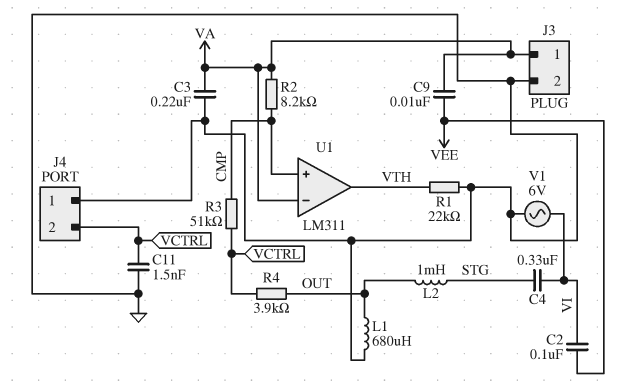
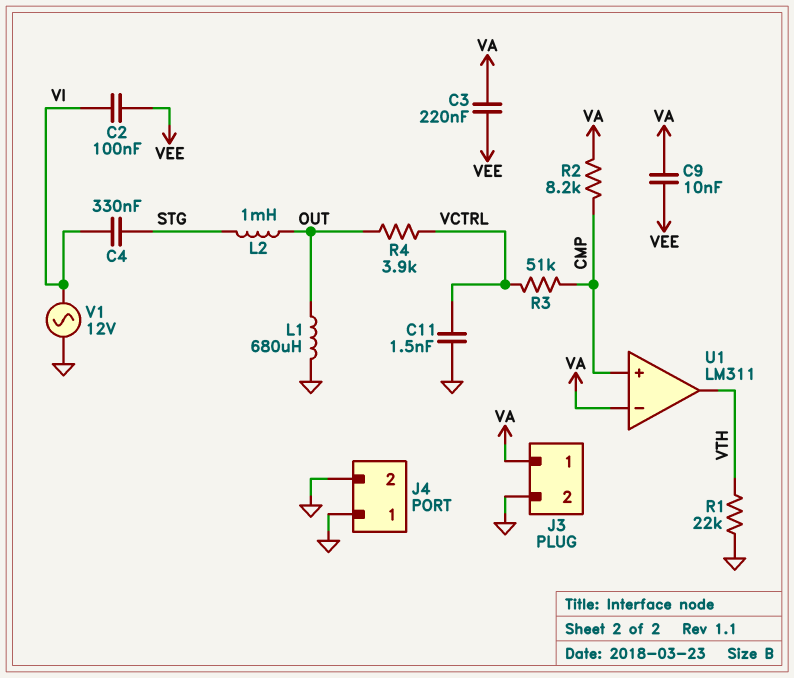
C3: 220nF (GND, VA) -> 220nF (VA, VEE)
J4 pin 2: VCTRL -> GND
V1: AC 6V (GND, VI) -> AC 12V (GND, VI)

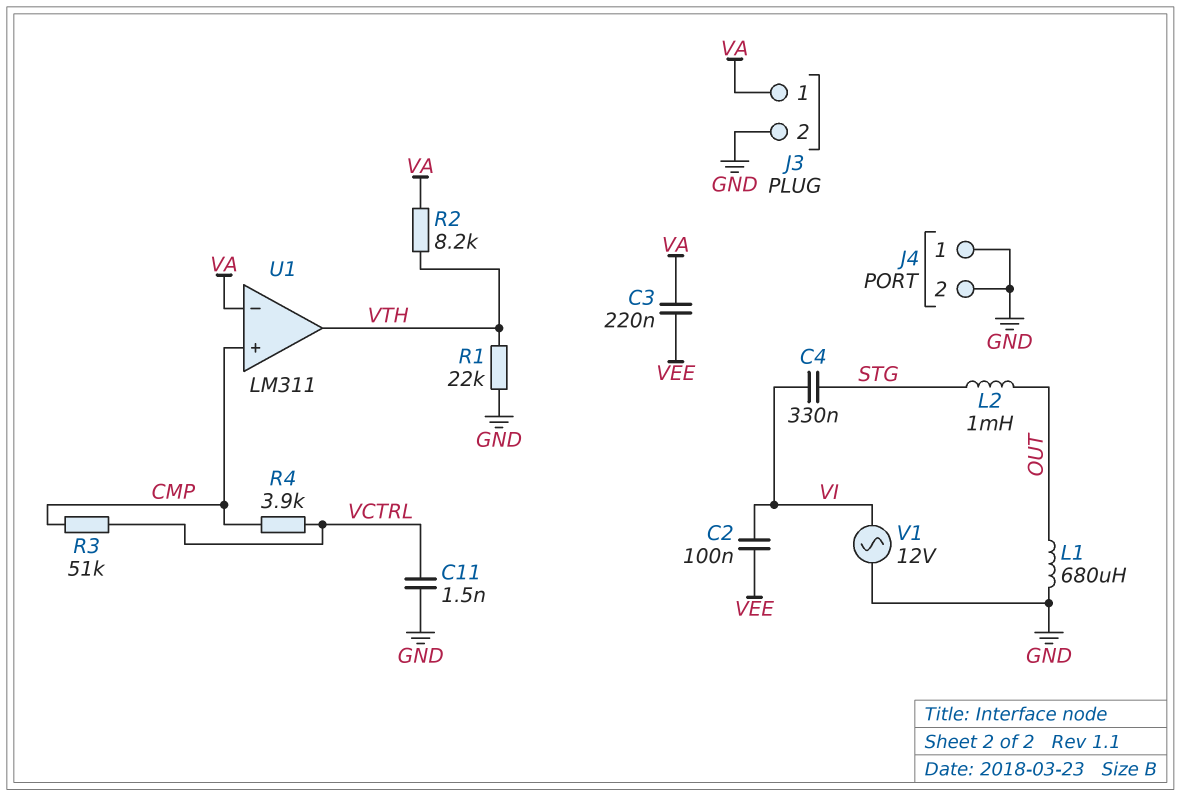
C9: 10nF (VA, VEE) -> none
R2: 8.2k (CMP, VA) -> 8.2k (VA, VTH)
R4: 3.9k (OUT, VCTRL) -> 3.9k (CMP, VCTRL)

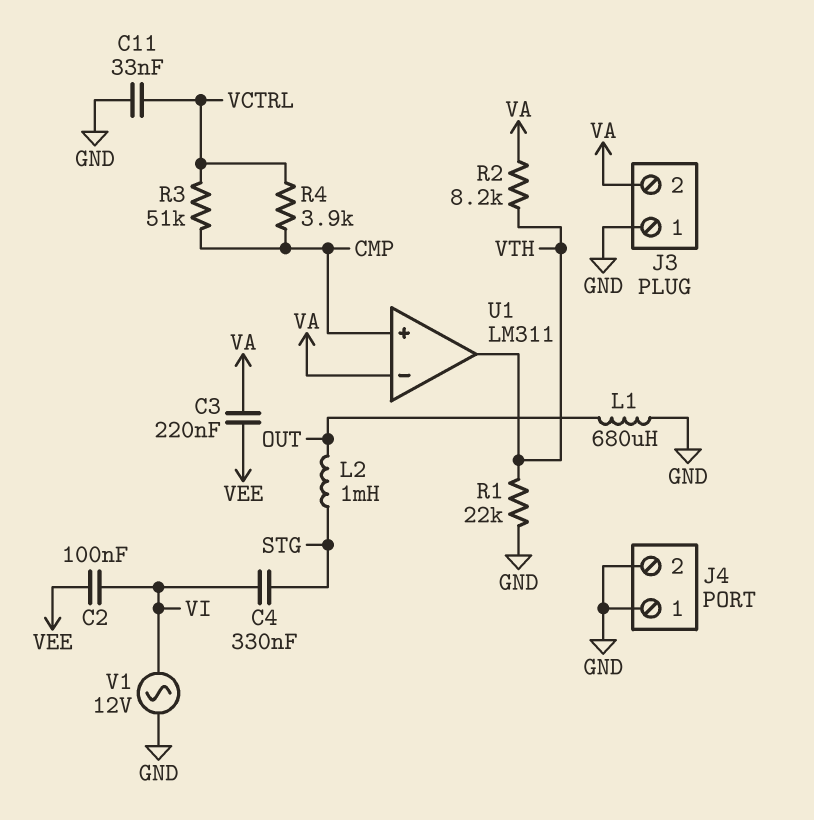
C11: 1.5nF (GND, VCTRL) -> 33nF (GND, VCTRL)
J3 pin 1: VA -> GND
J3 pin 2: GND -> VA

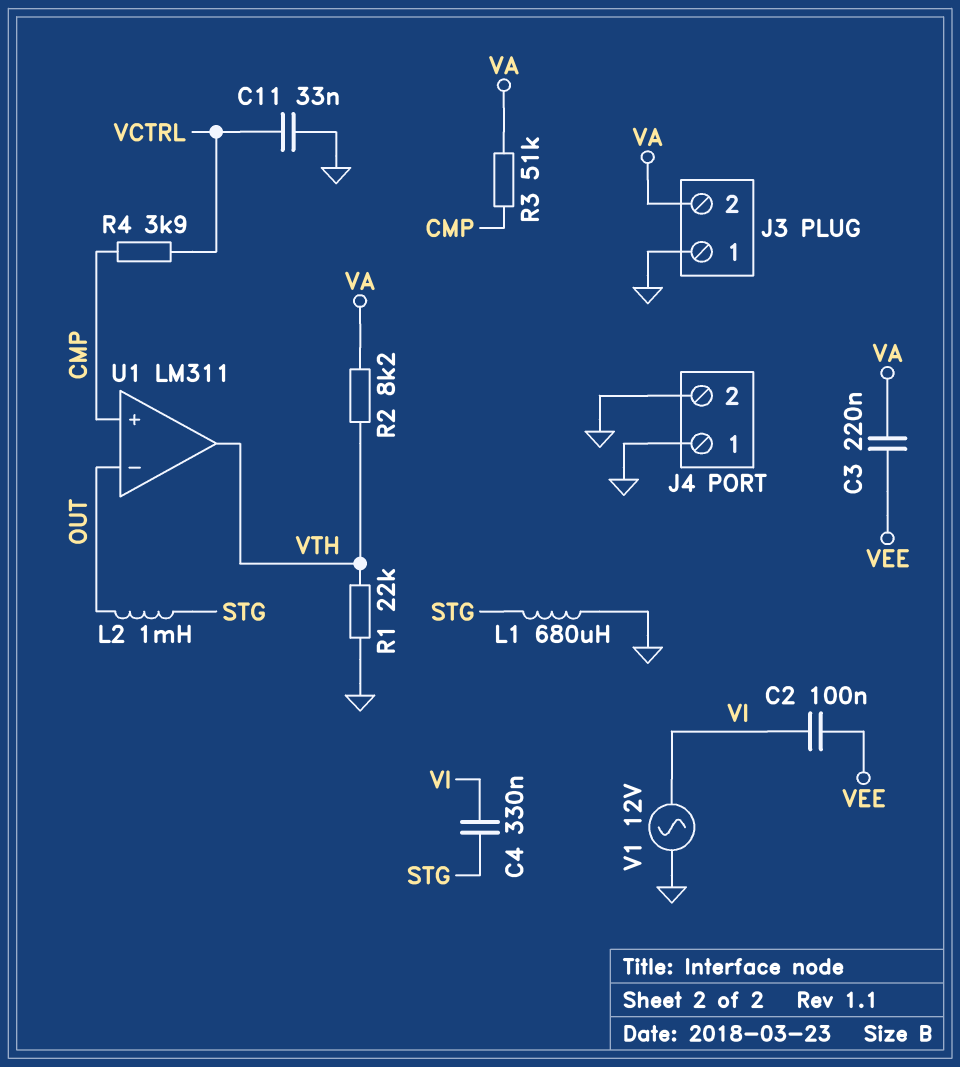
L1: 680uH (GND, OUT) -> 680uH (GND, STG)
R3: 51k (CMP, VCTRL) -> 51k (CMP, VA)
U1 pin in-: VA -> OUT

